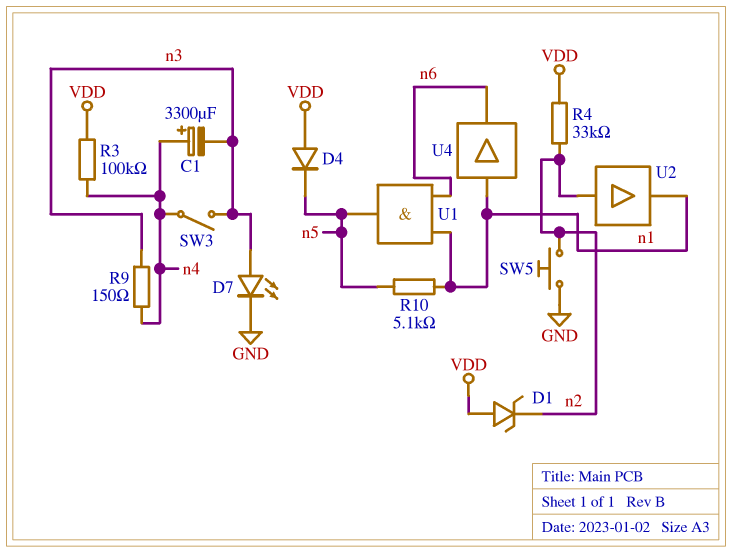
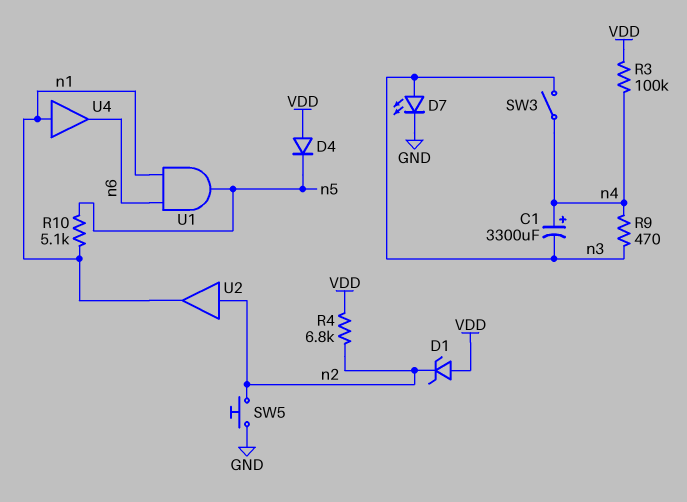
R4: 33k (VDD, n2) -> 6.8k (VDD, n2)
R9: 150 (n3, n4) -> 470 (n3, n4)

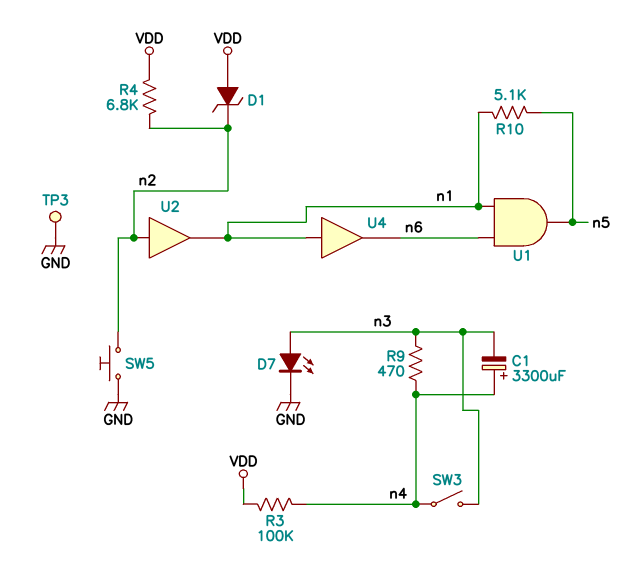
D4: diode (A VDD, K n5) -> none
TP3: none -> test point (GND)

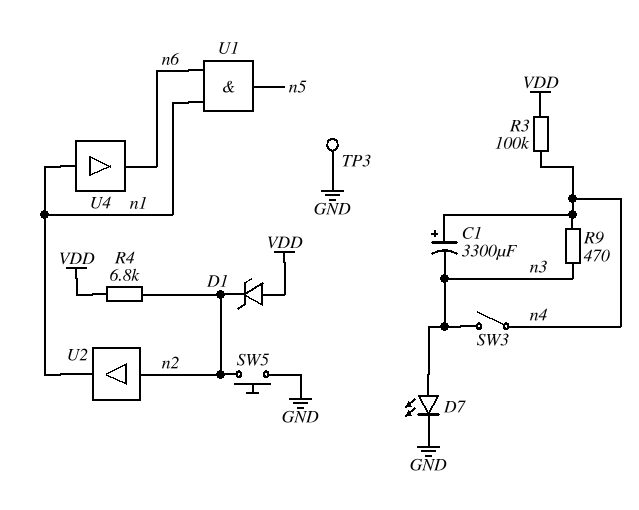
R10: 5.1k (n1, n5) -> none

